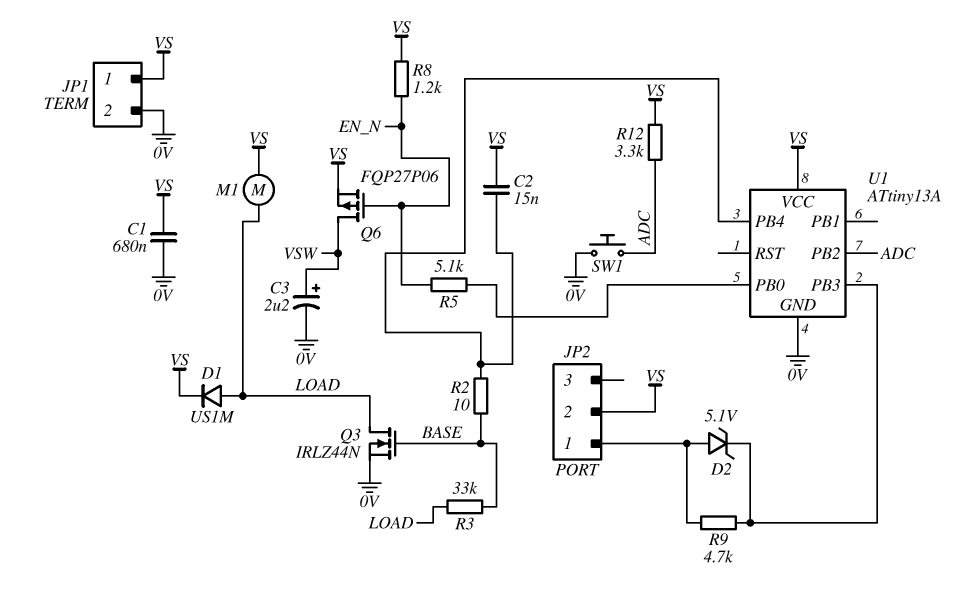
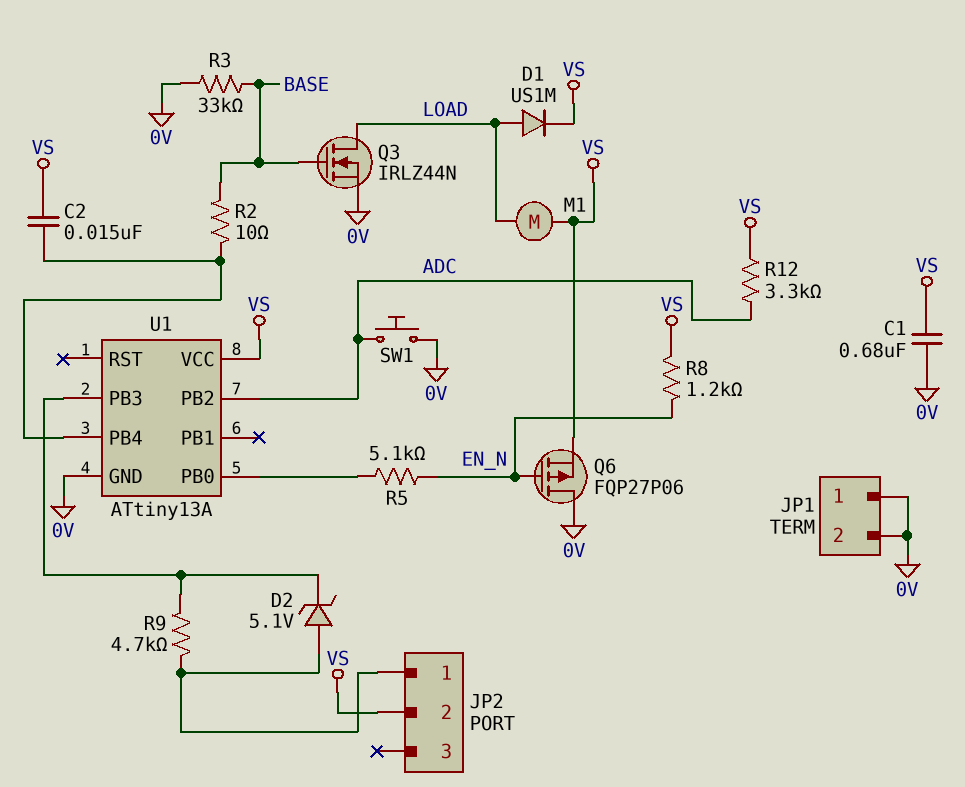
C3: 2.2uF (plus VSW, minus 0V) -> none
JP1 pin 1: VS -> 0V
Q6: PMOS FQP27P06 (G EN_N, D VSW, S VS) -> PMOS FQP27P06 (G EN_N, D 0V, S VS)
R3: 33k (BASE, LOAD) -> 33k (0V, BASE)

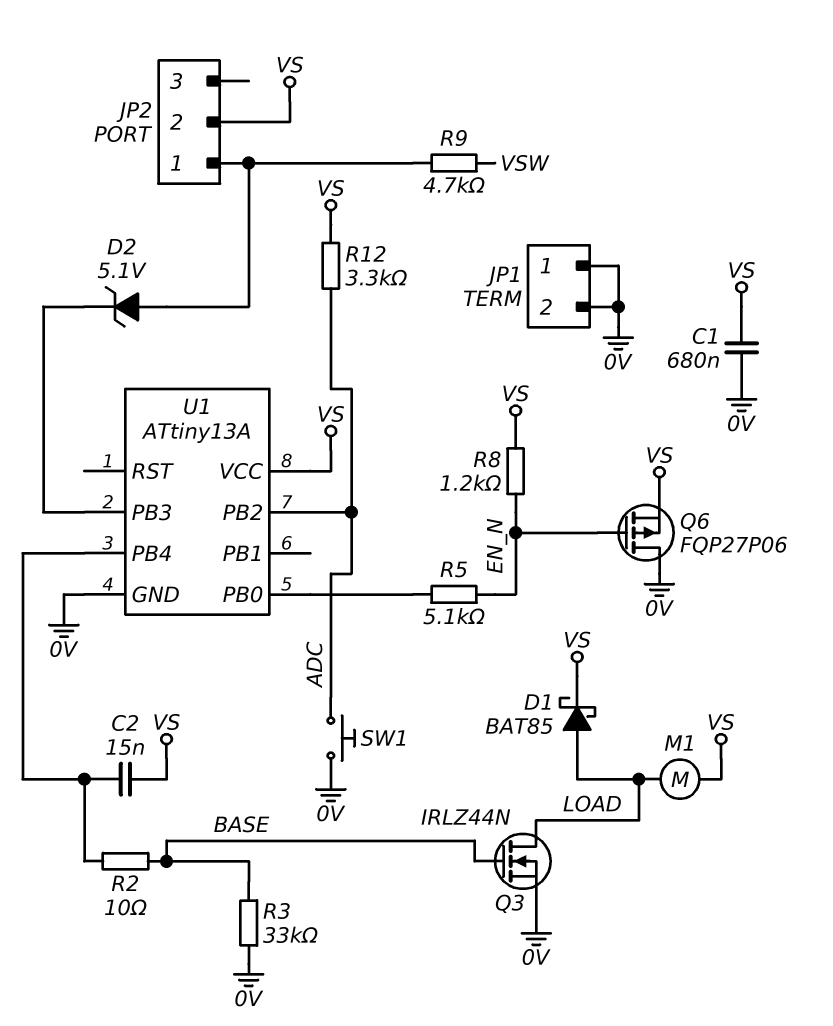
D1: diode US1M (A LOAD, K VS) -> schottky BAT85 (A LOAD, K VS)
R9: 4.7k (JP2/1, U1/PB3) -> 4.7k (JP2/1, VSW)

